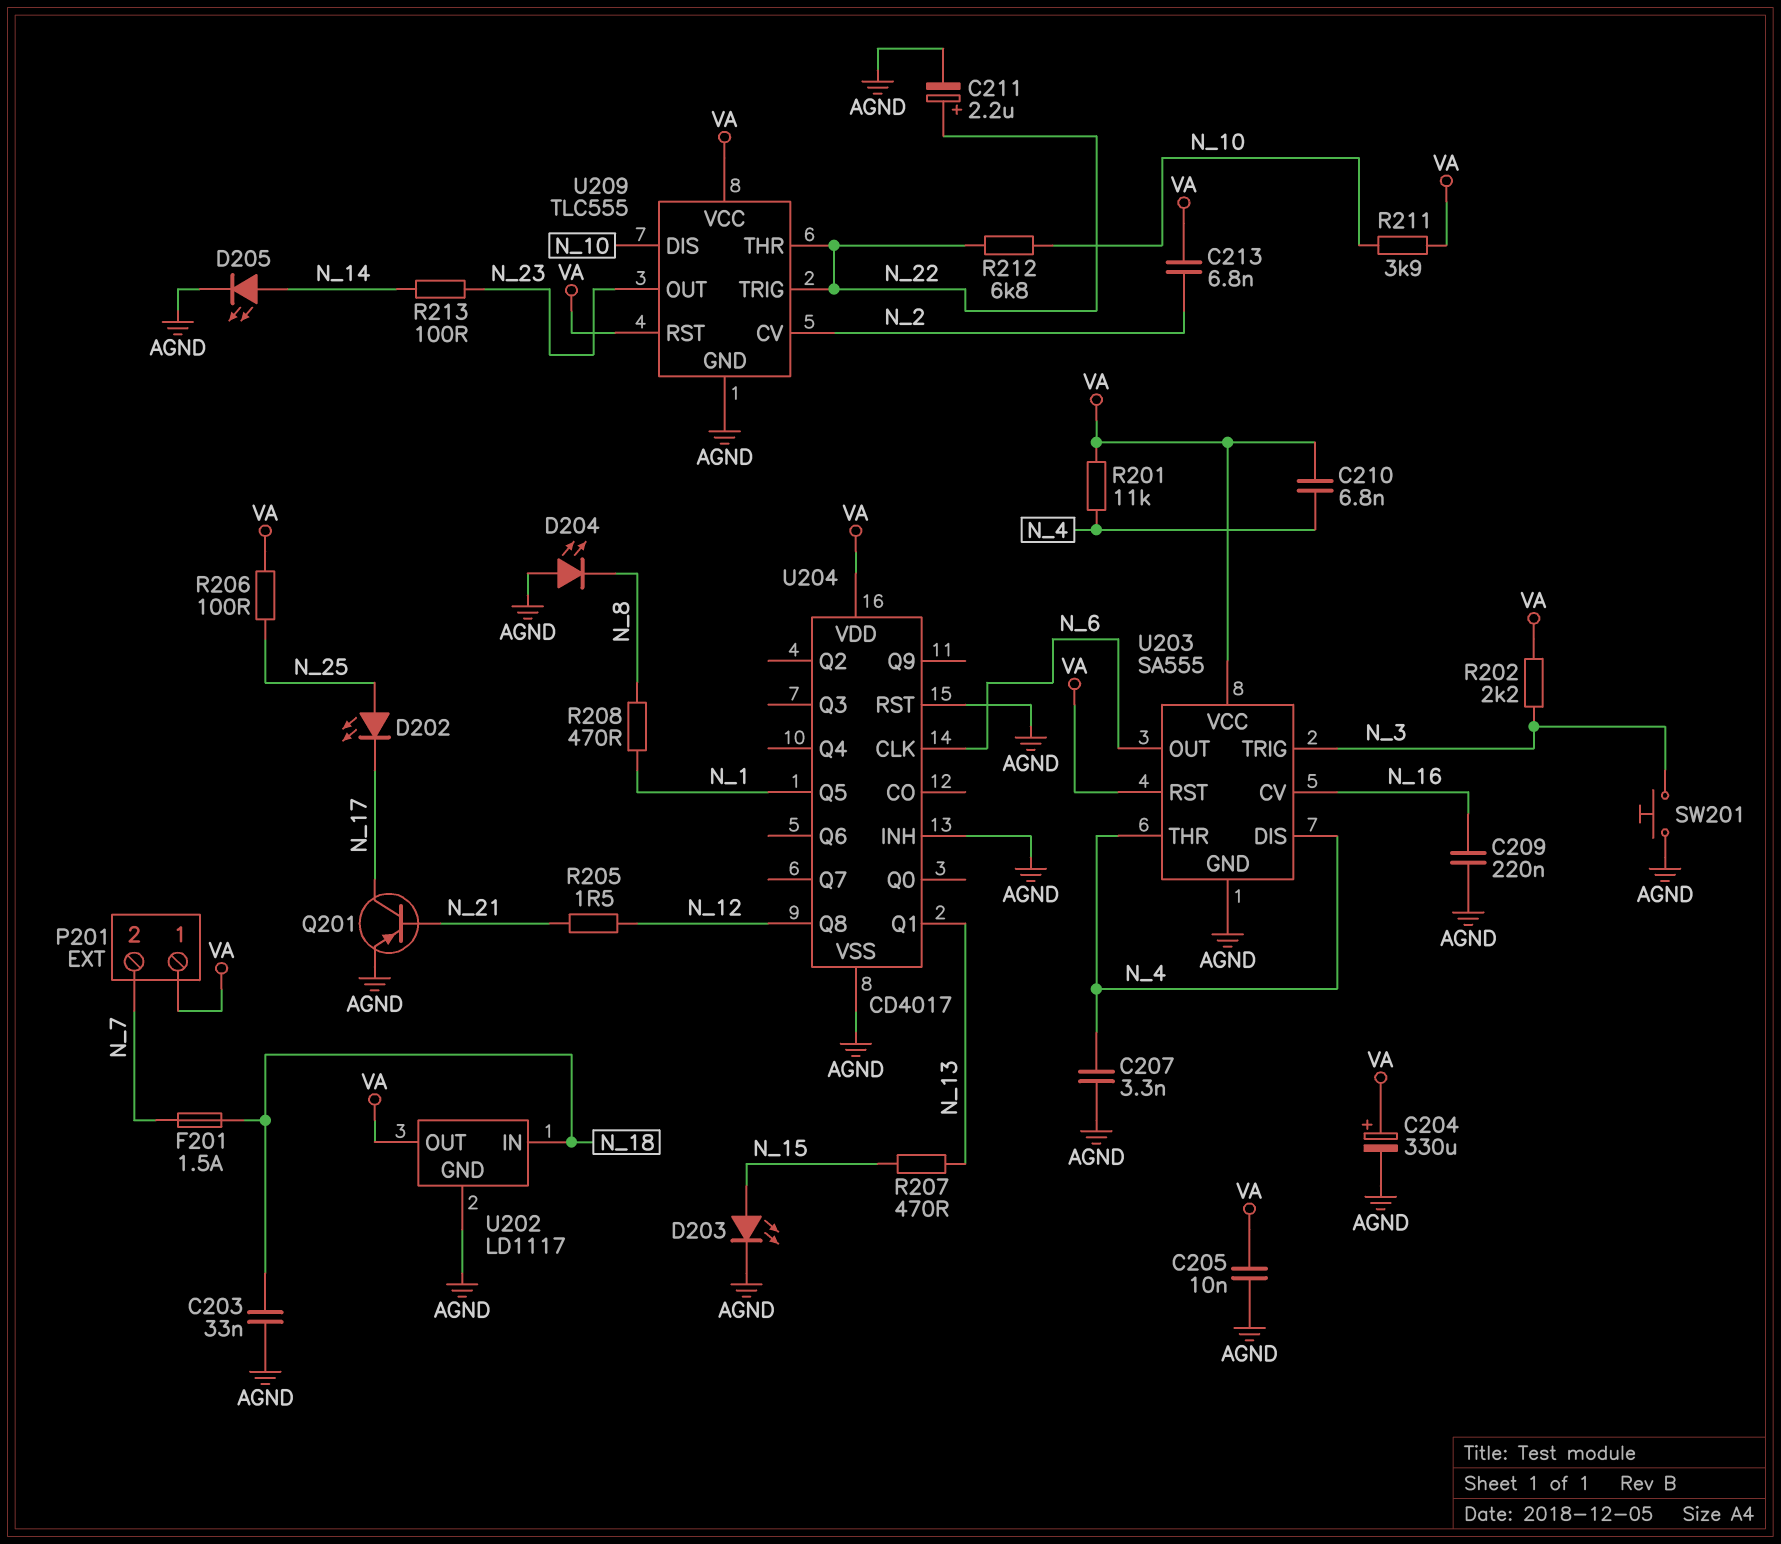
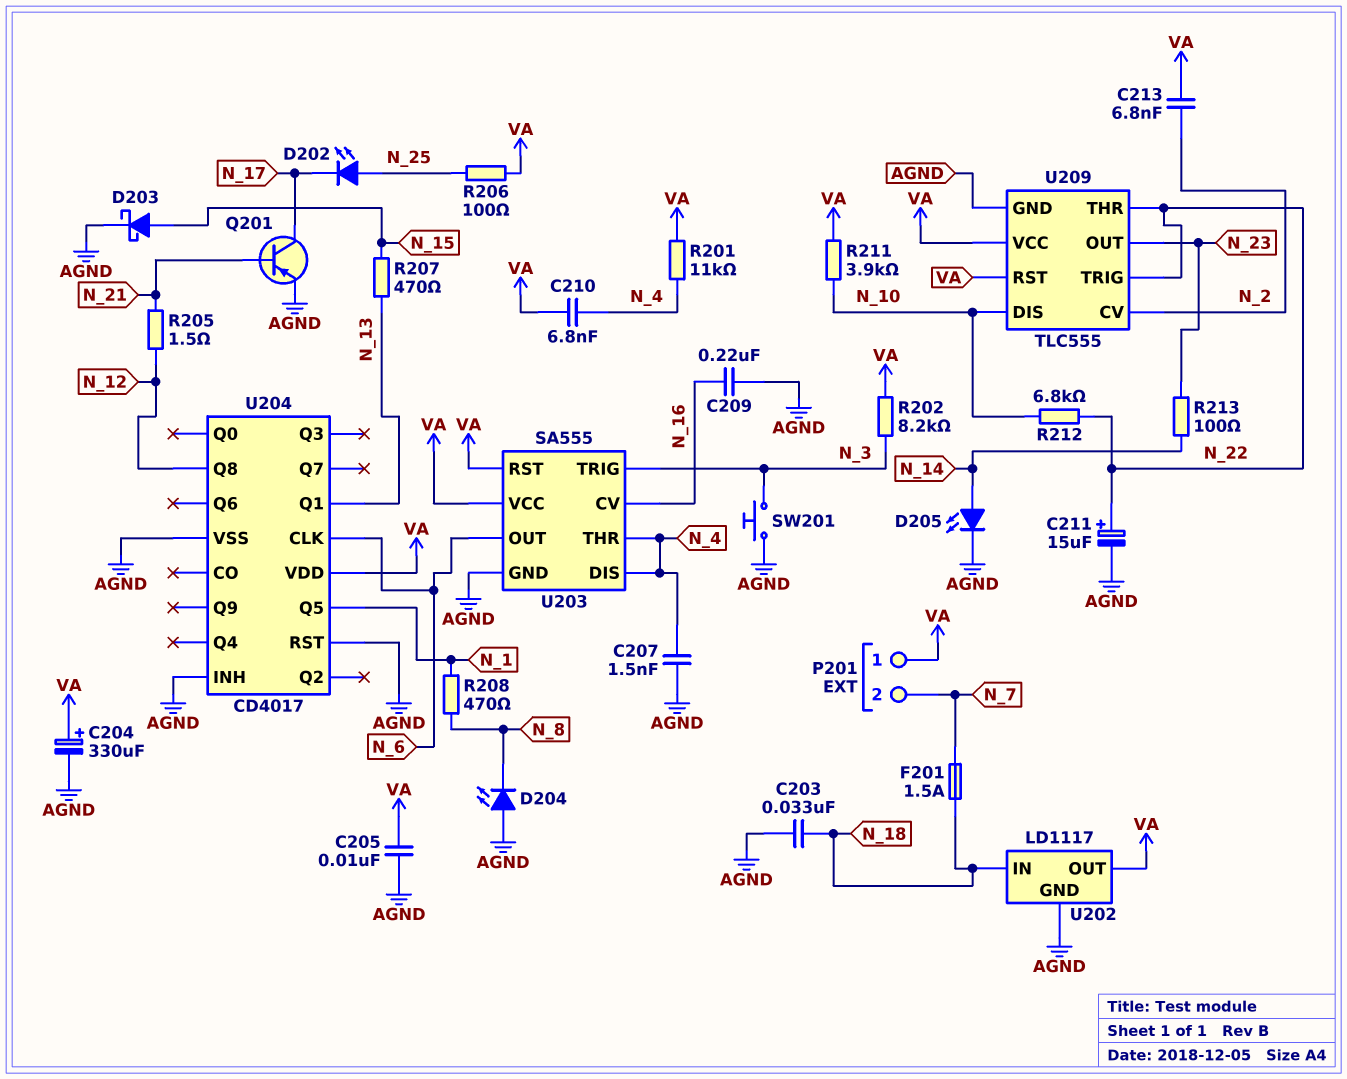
C207: 3.3nF (AGND, N_4) -> 1.5nF (AGND, N_4)
C211: 2.2uF (plus N_22, minus AGND) -> 15uF (plus N_22, minus AGND)
D203: LED (A N_15, K AGND) -> schottky (A N_15, K AGND)
R202: 2.2k (N_3, VA) -> 8.2k (N_3, VA)

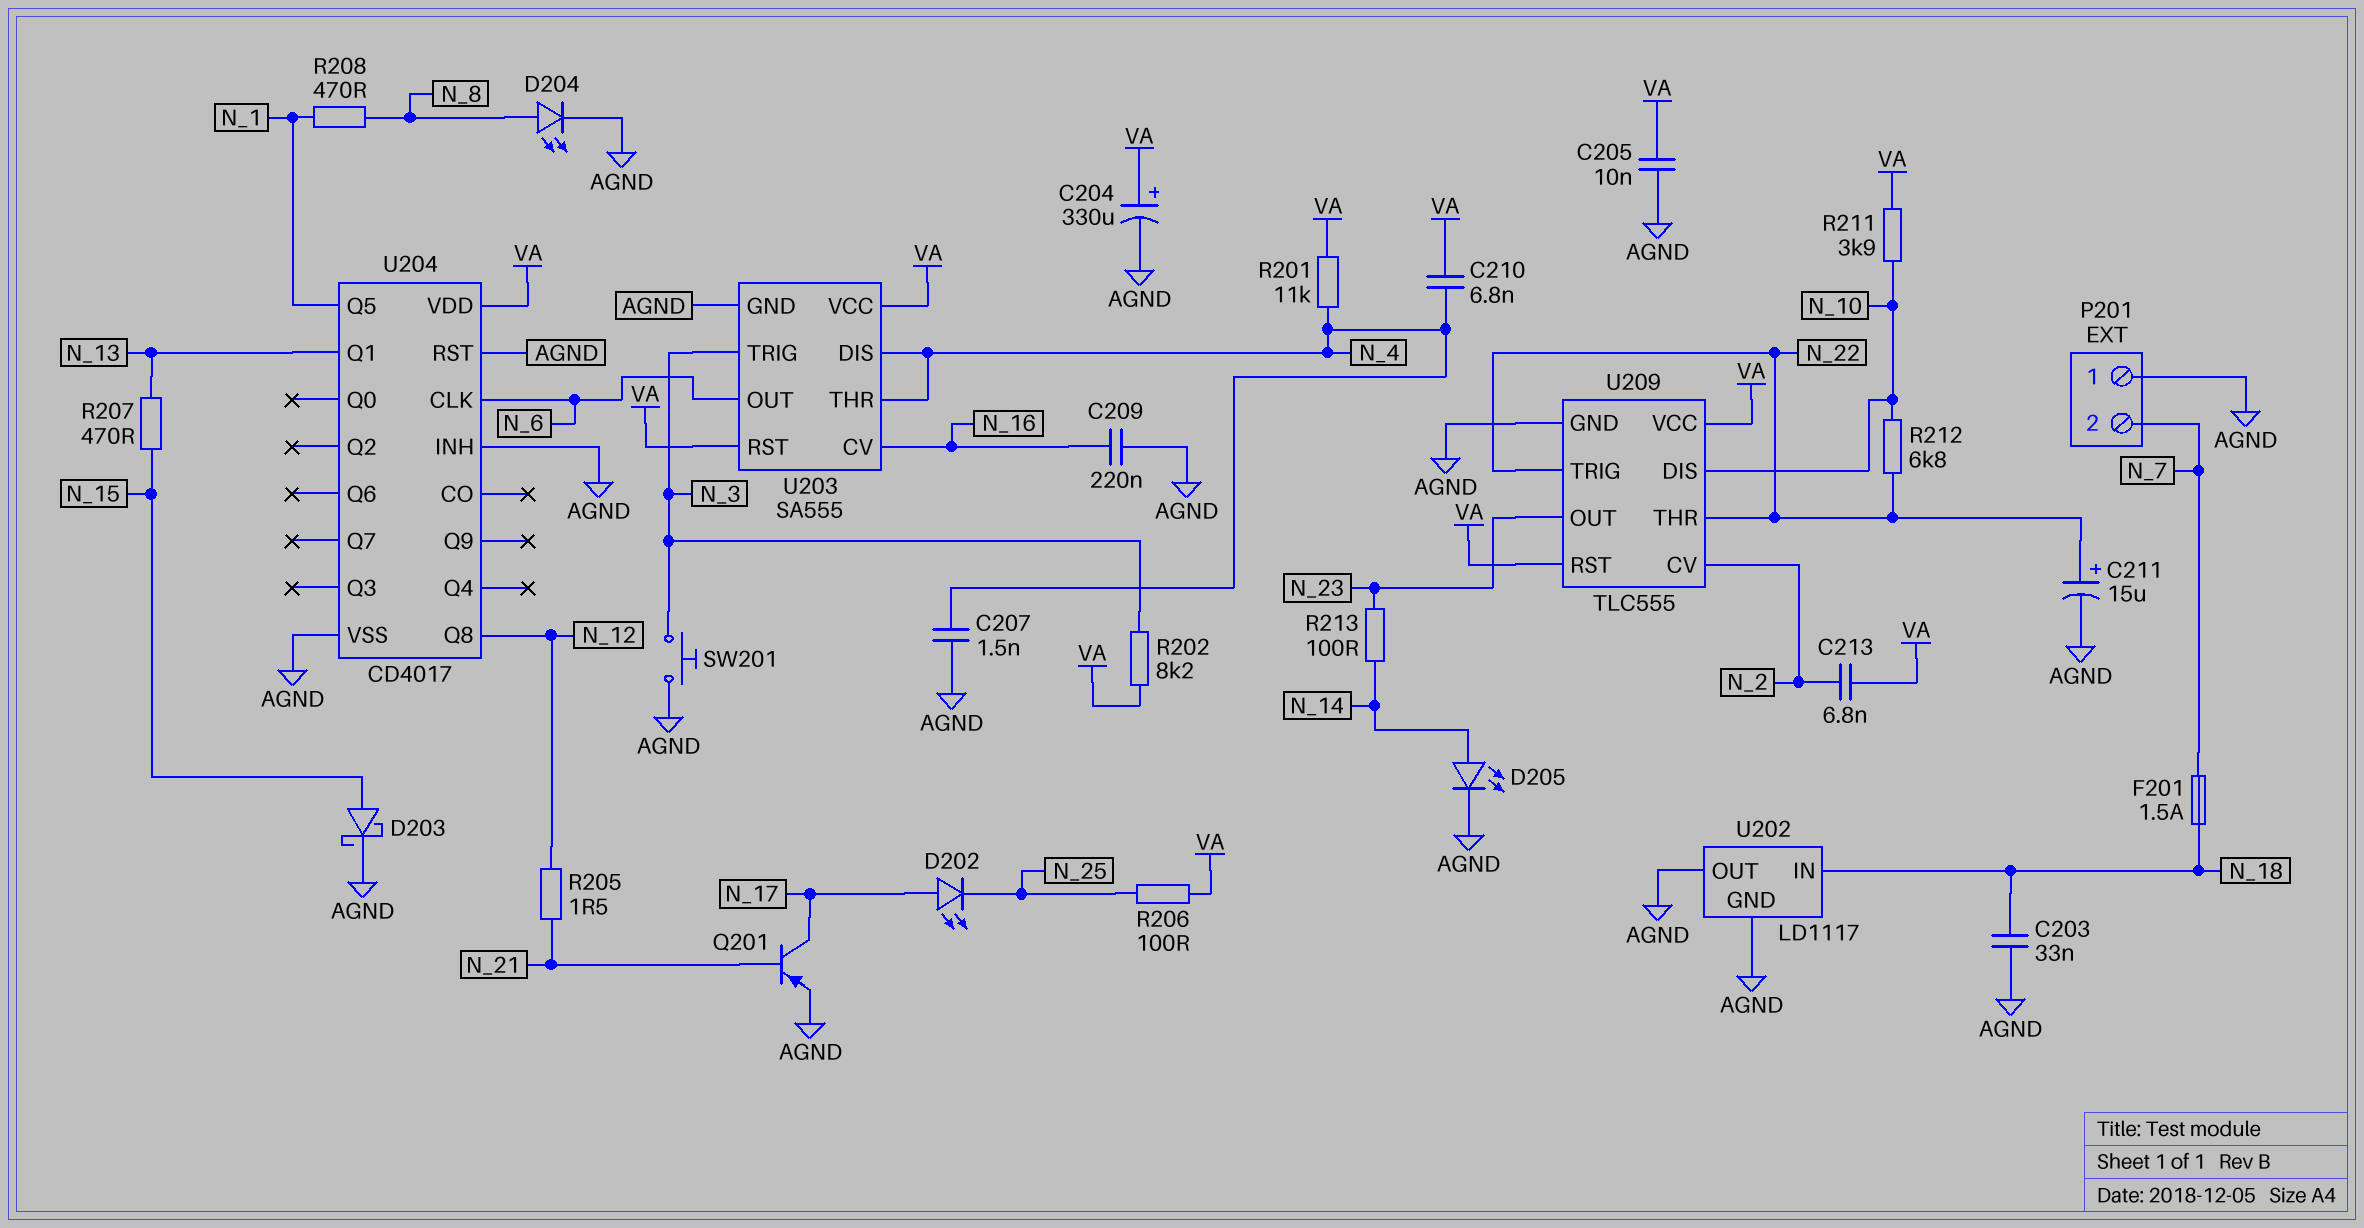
D202: LED (A N_25, K N_17) -> LED (A N_17, K N_25)
D204: LED (A AGND, K N_8) -> LED (A N_8, K AGND)
P201 pin 1: VA -> AGND
U202 pin OUT: VA -> AGND

